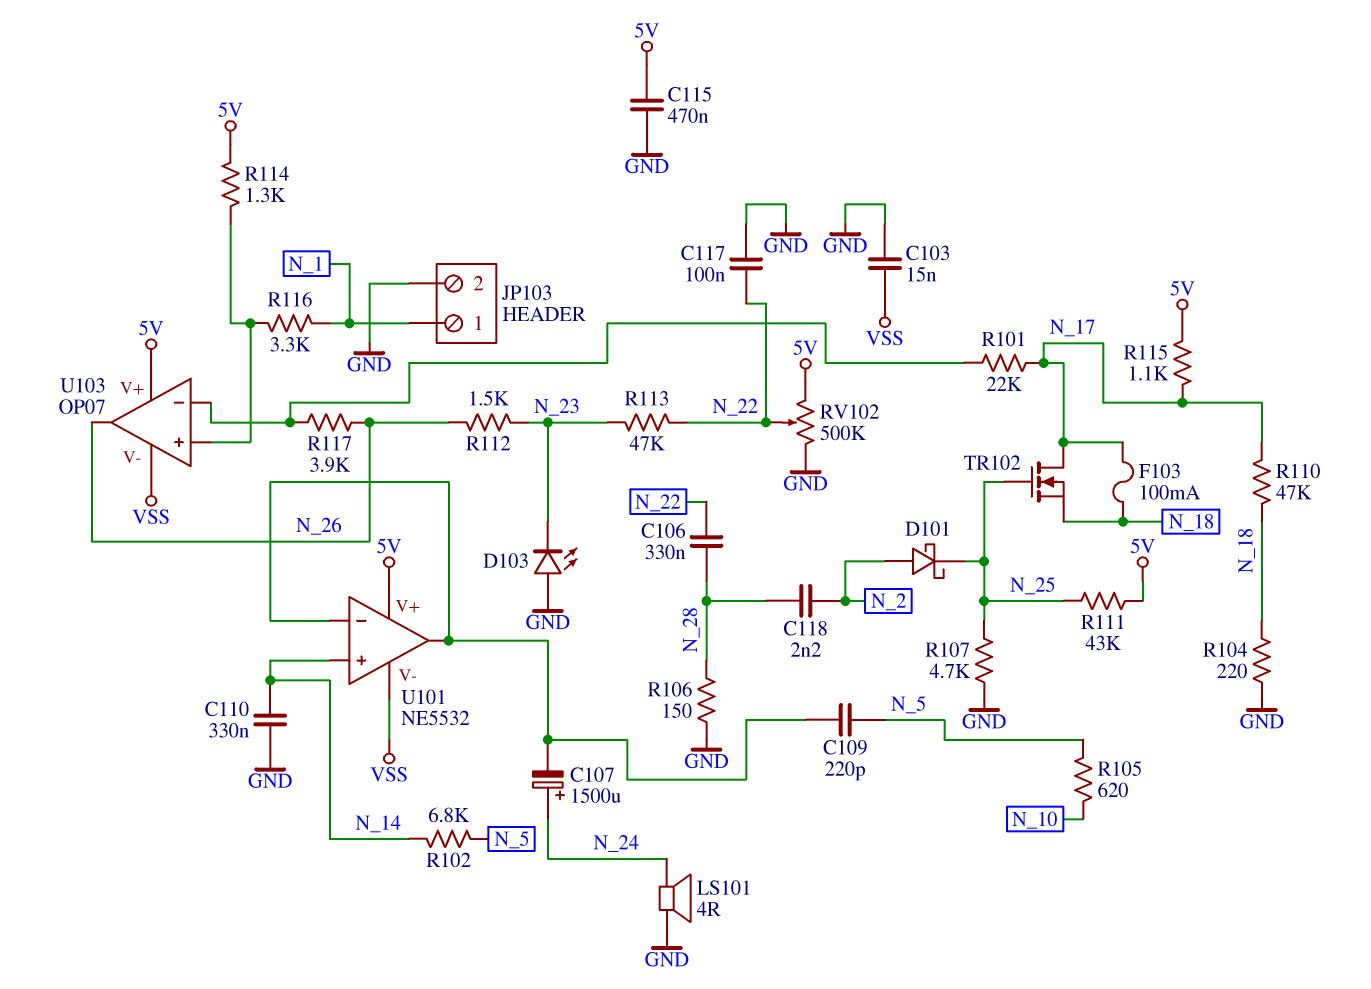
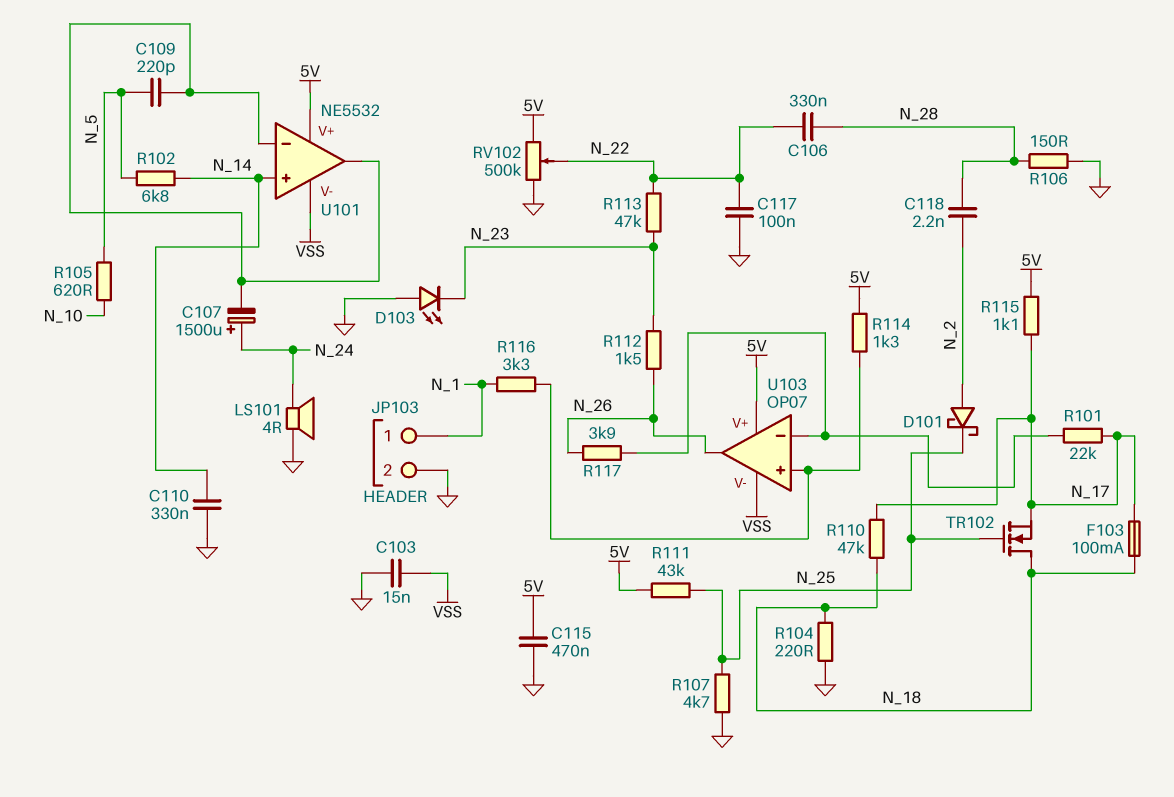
TR102: NMOS (G N_25, D N_17, S N_18) -> NMOS (G N_25, D N_18, S N_17)

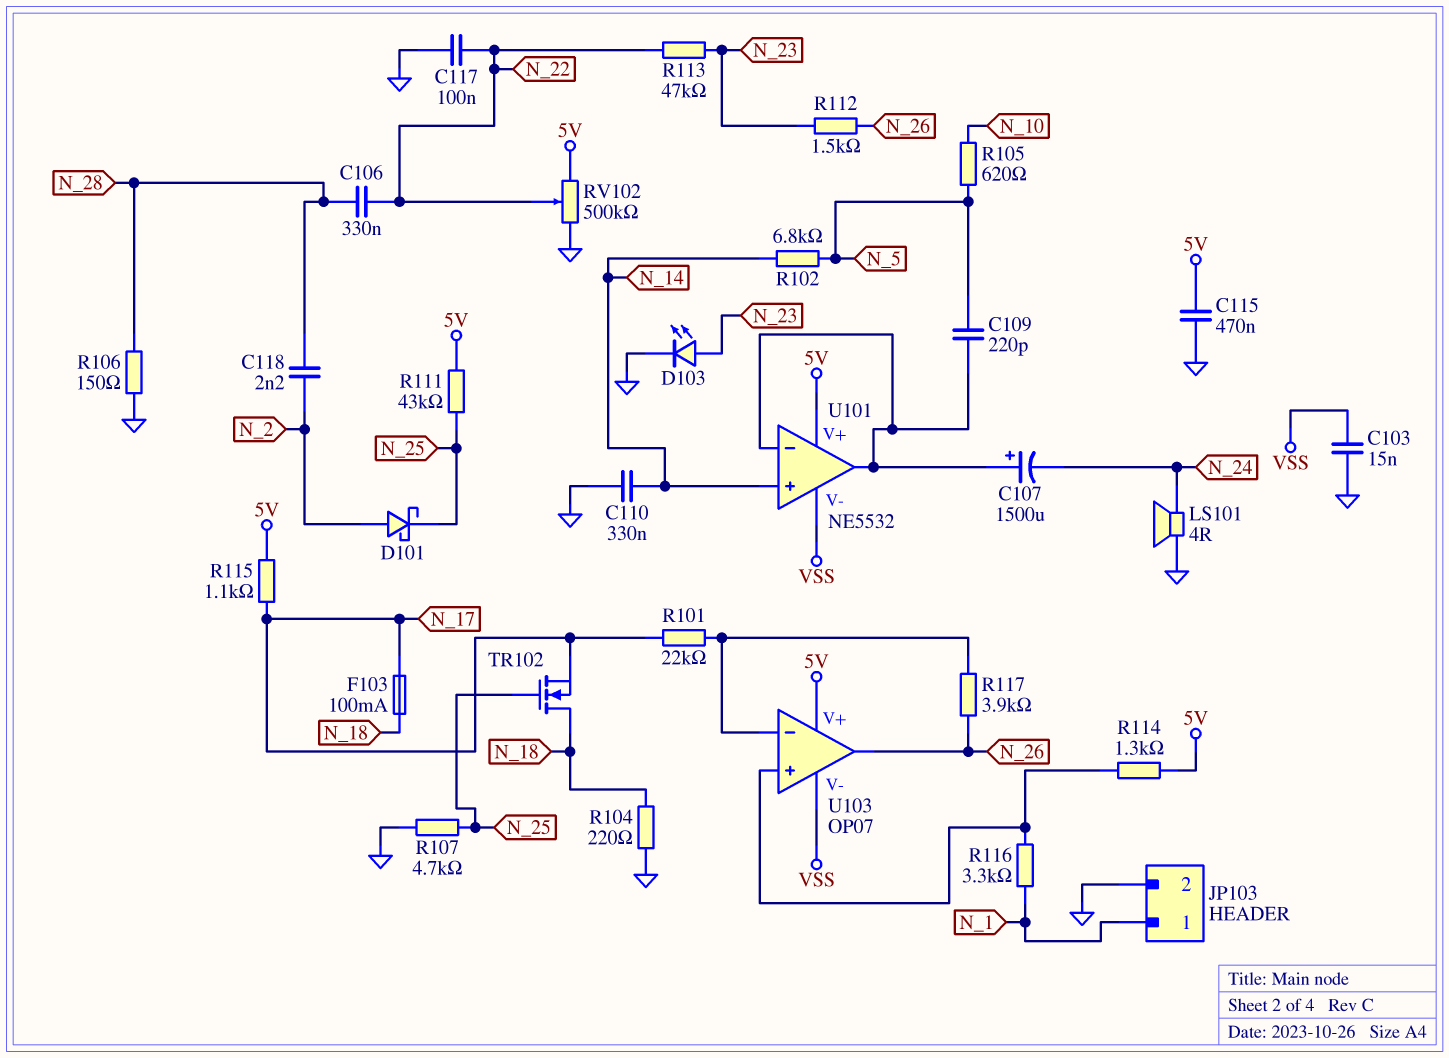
C107: 1500uF (plus N_24, minus U101/in-) -> 1500uF (plus U101/in-, minus N_24)
D103: LED (A GND, K N_23) -> LED (A N_23, K GND)
R110: 47k (N_17, N_18) -> none

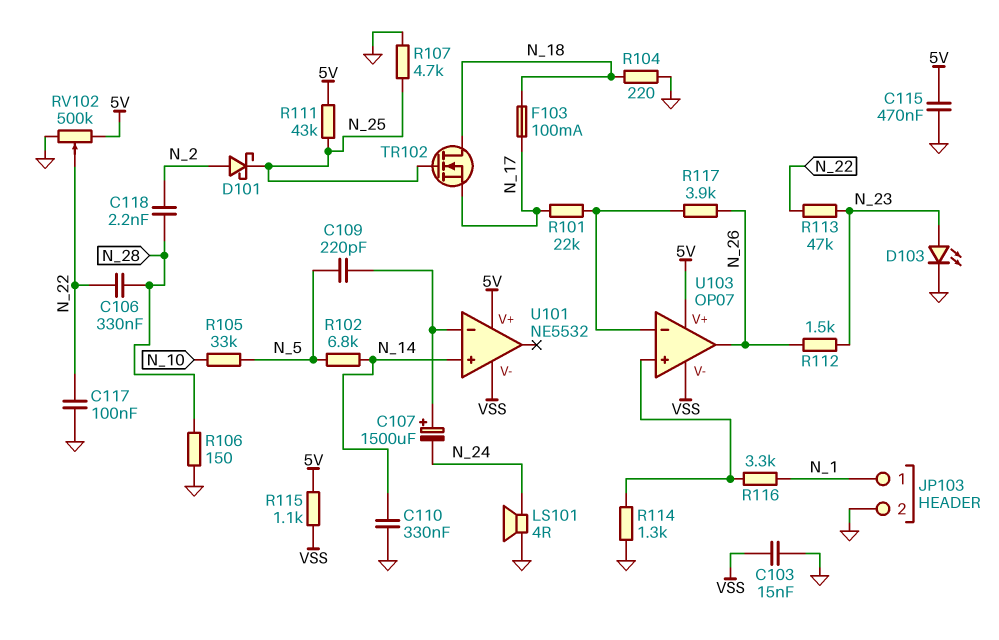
R105: 620 (N_5, N_10) -> 33k (N_5, N_10)
R114: 1.3k (5V, U103/in+) -> 1.3k (GND, U103/in+)
R115: 1.1k (5V, N_17) -> 1.1k (5V, VSS)
U101 pin out: U101/in- -> none

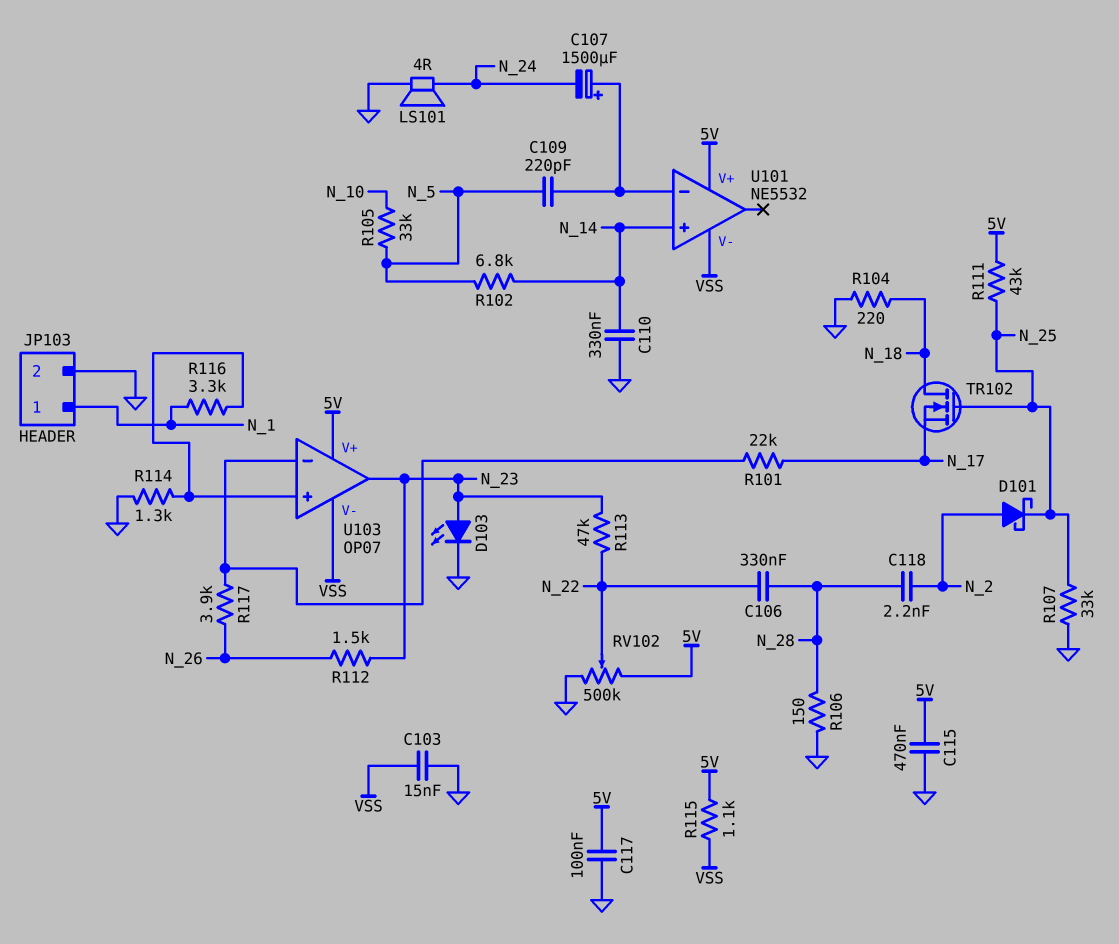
C117: 100nF (GND, N_22) -> 100nF (5V, GND)
F103: 100mA (N_17, N_18) -> none
R107: 4.7k (GND, N_25) -> 33k (GND, N_25)
U103 pin out: N_26 -> N_23

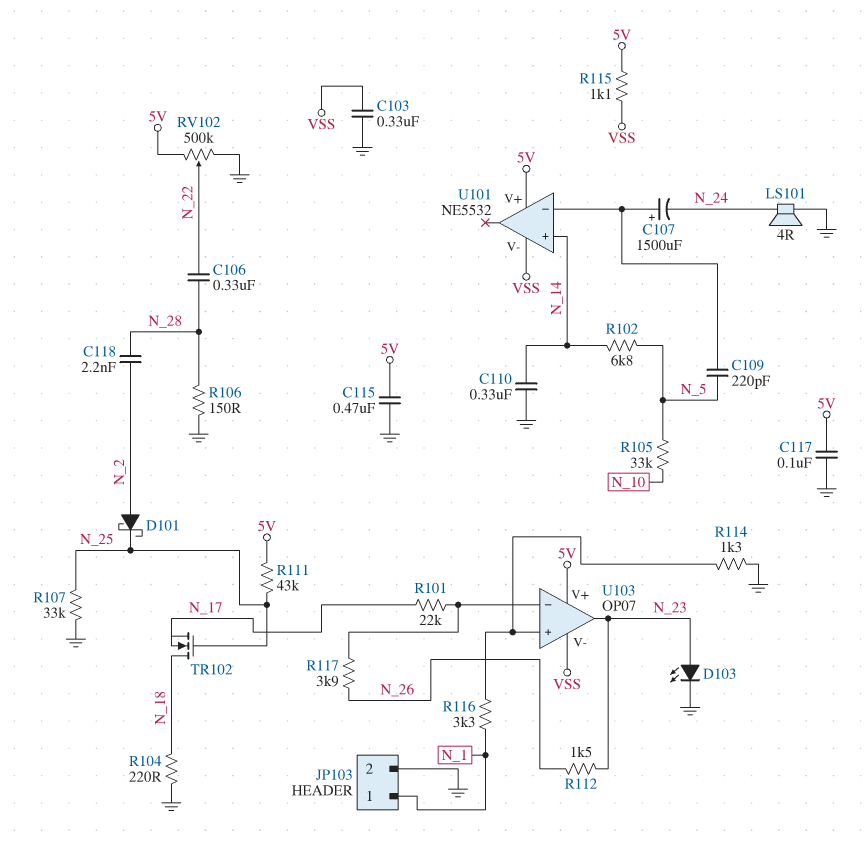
C103: 15nF (GND, VSS) -> 330nF (GND, VSS)
R113: 47k (N_22, N_23) -> none

